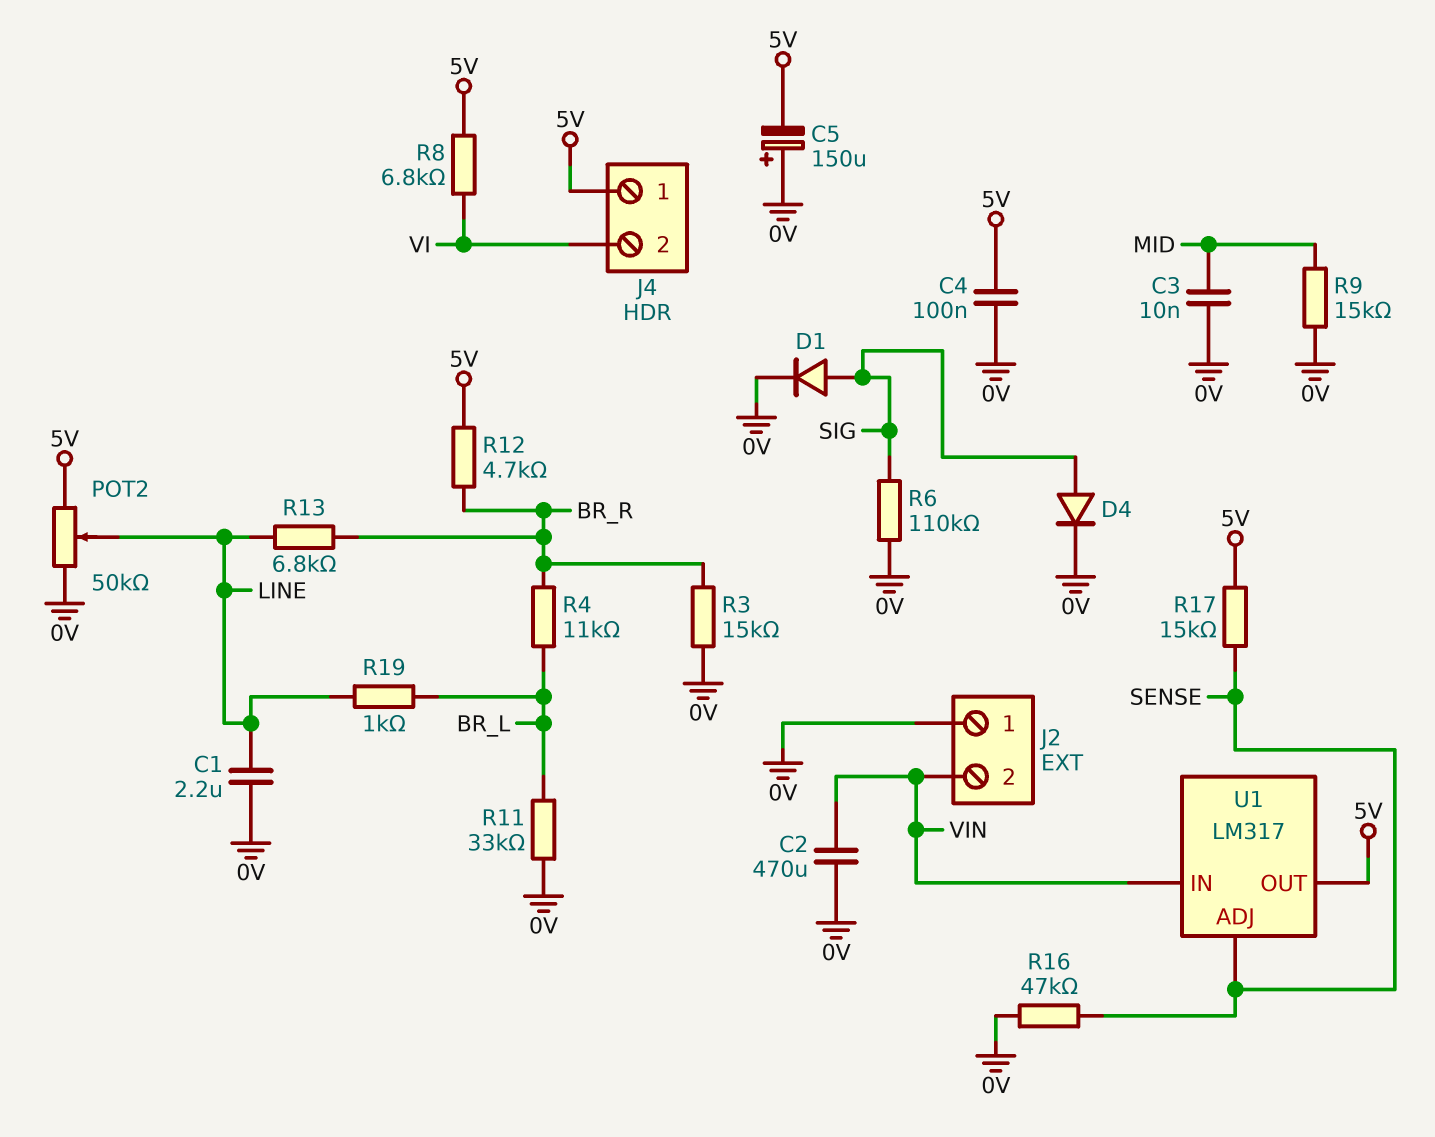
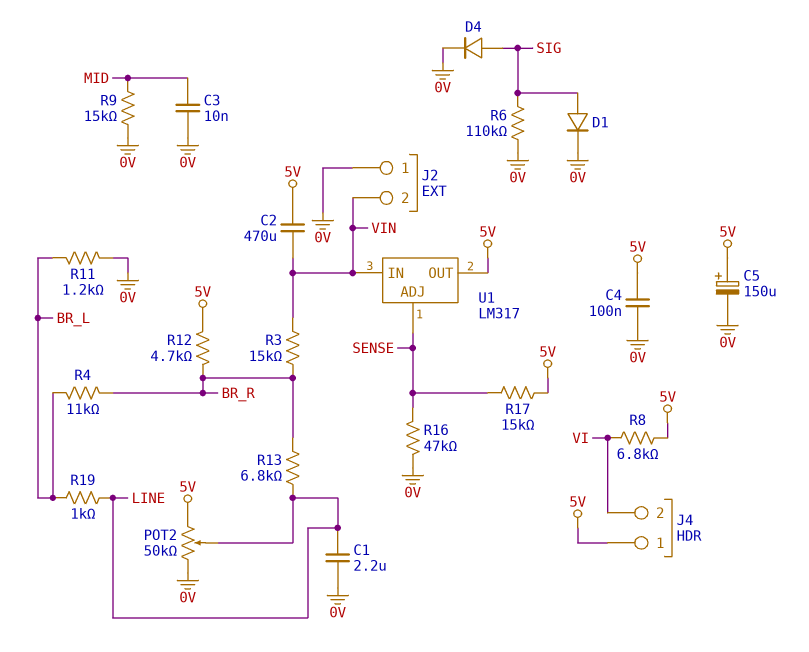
C2: 470uF (0V, VIN) -> 470uF (5V, VIN)
C5: 150uF (plus 0V, minus 5V) -> 150uF (plus 5V, minus 0V)
R3: 15k (0V, BR_R) -> 15k (BR_R, VIN)
R11: 33k (0V, BR_L) -> 1.2k (0V, BR_L)

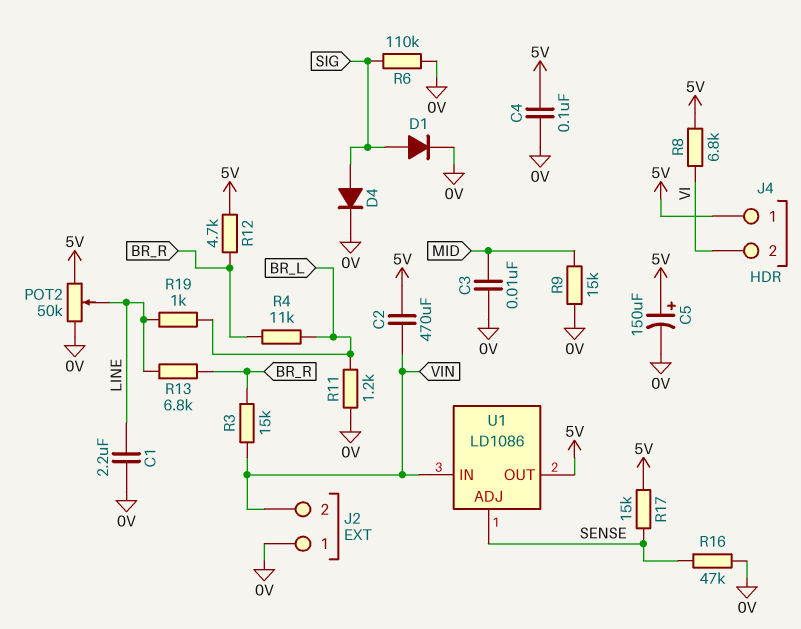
U1: LM317 -> LD1086

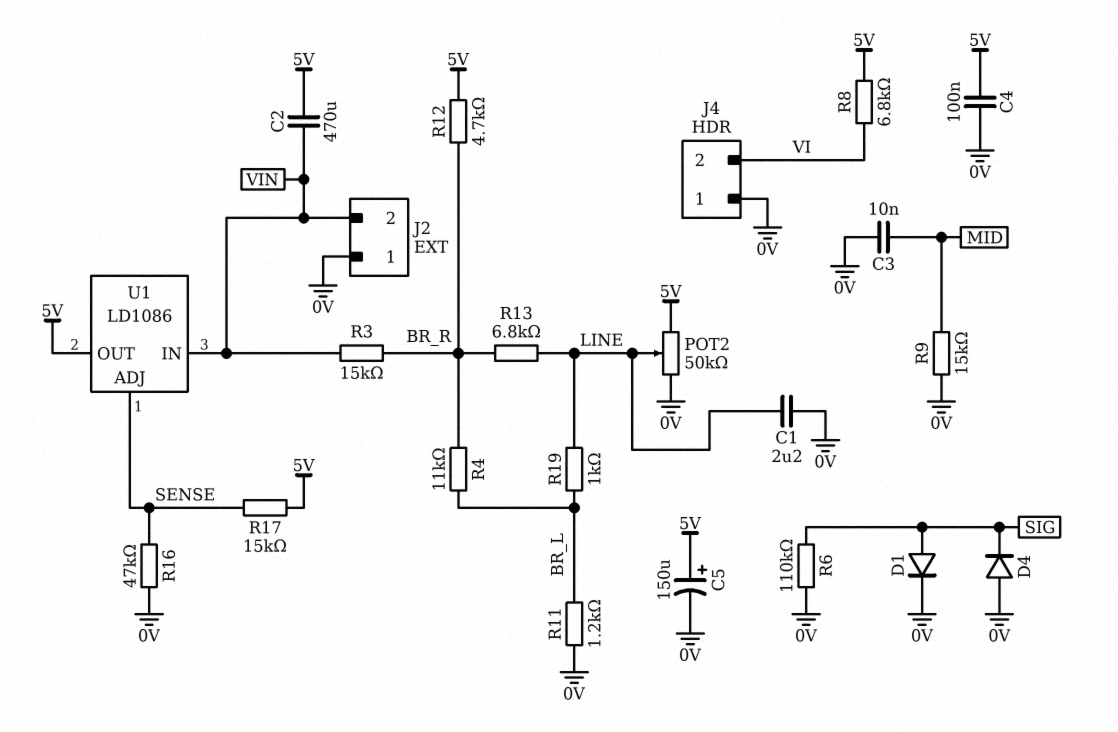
D4: diode (A SIG, K 0V) -> diode (A 0V, K SIG)
J4 pin 1: 5V -> 0V

